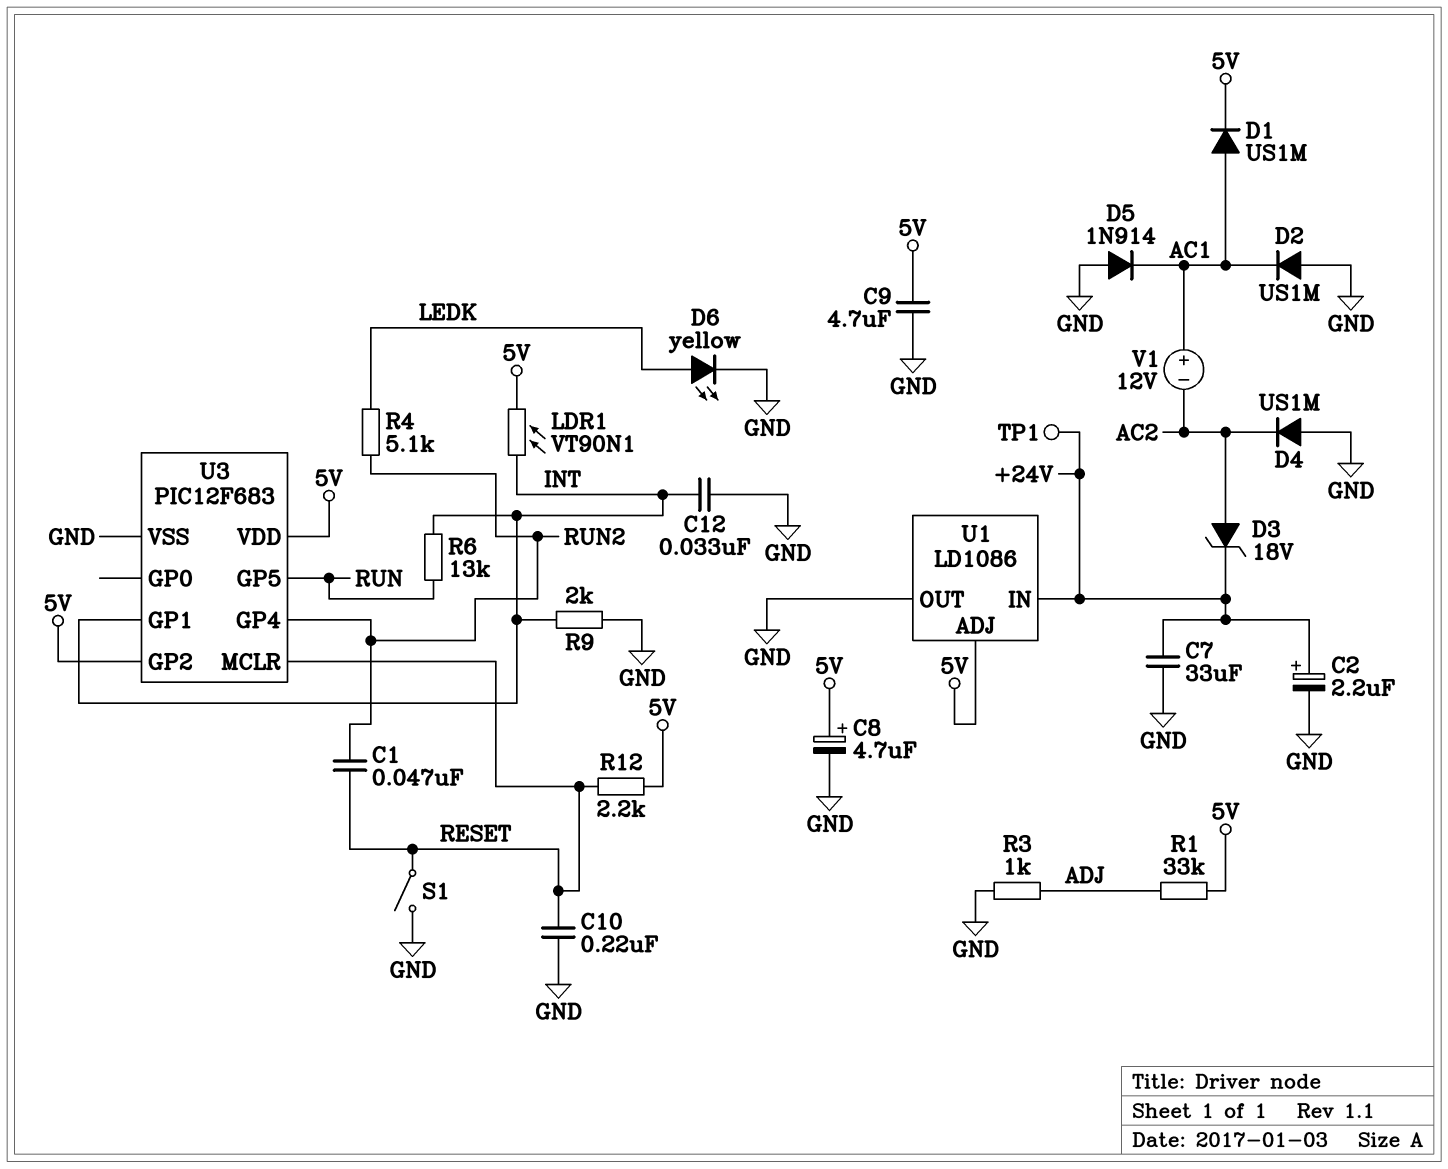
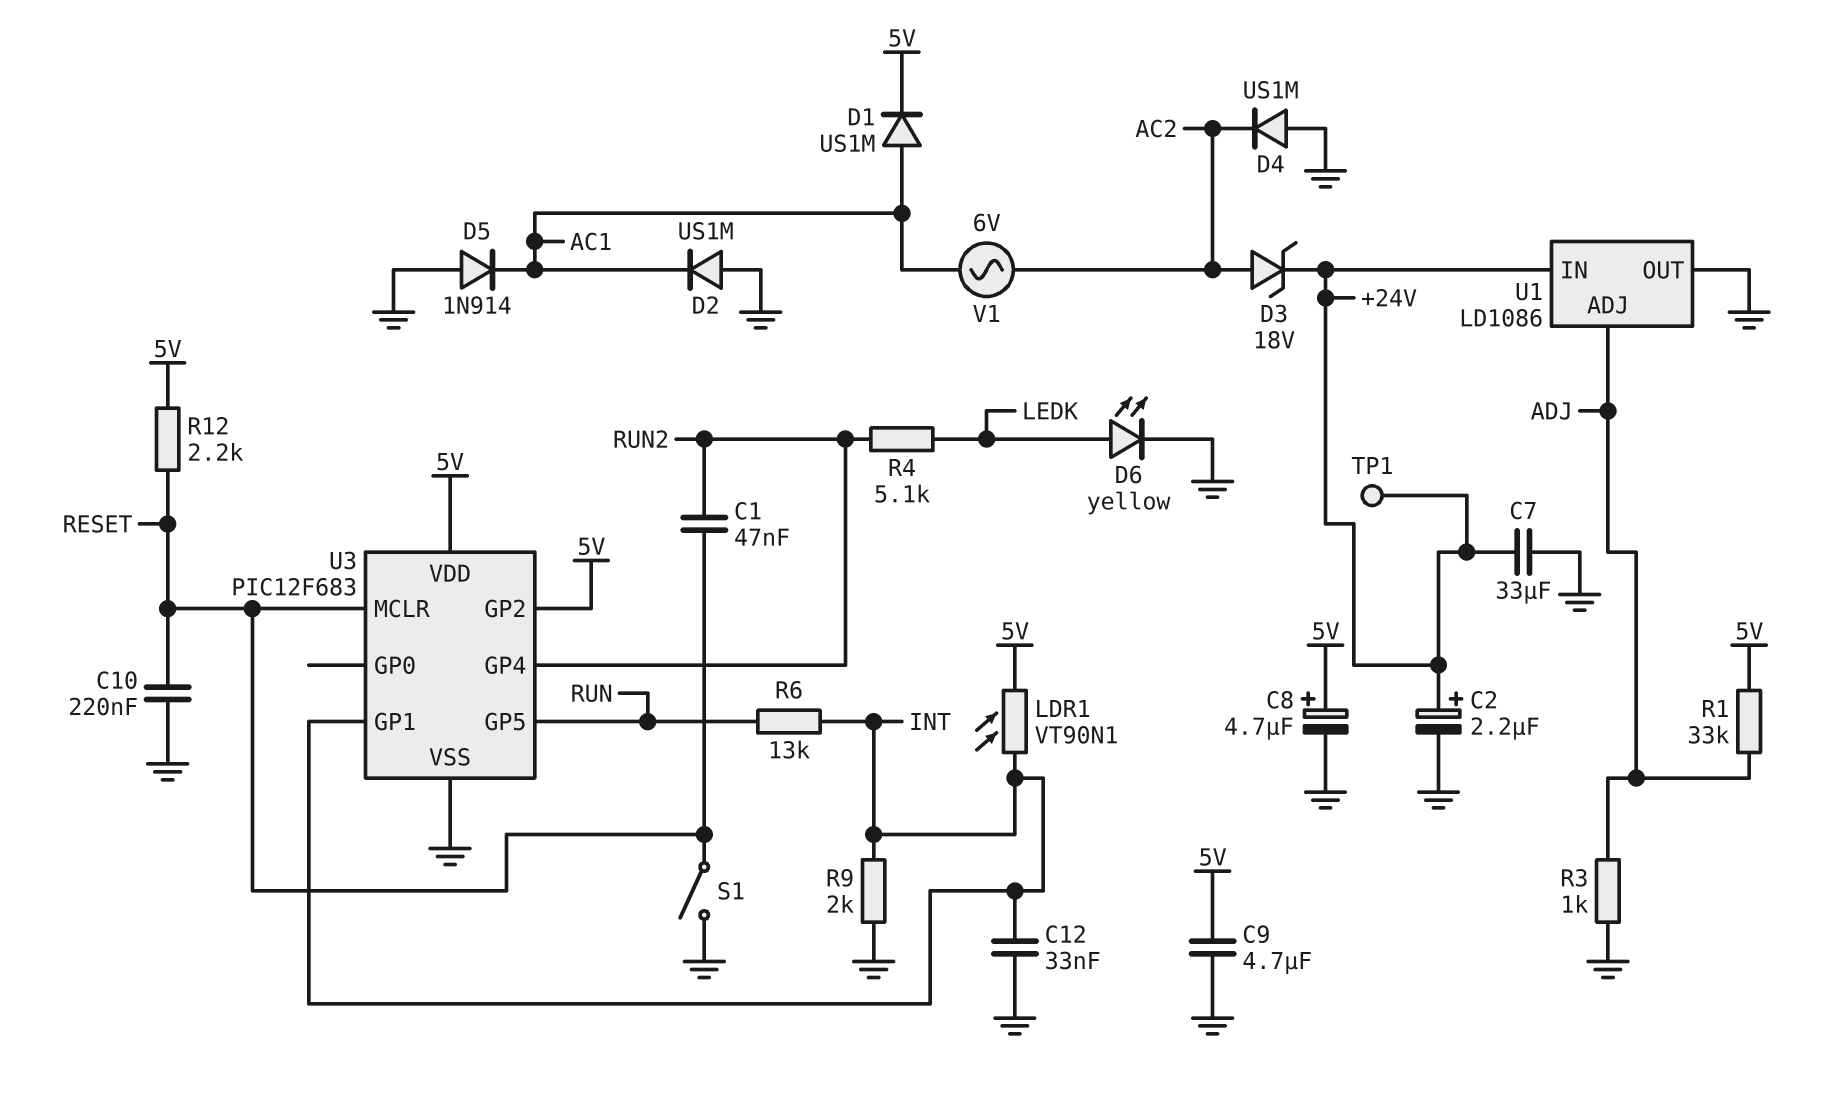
U1 pin ADJ: 5V -> ADJ
V1: 12V (plus AC1, minus AC2) -> AC 6V (AC1, AC2)

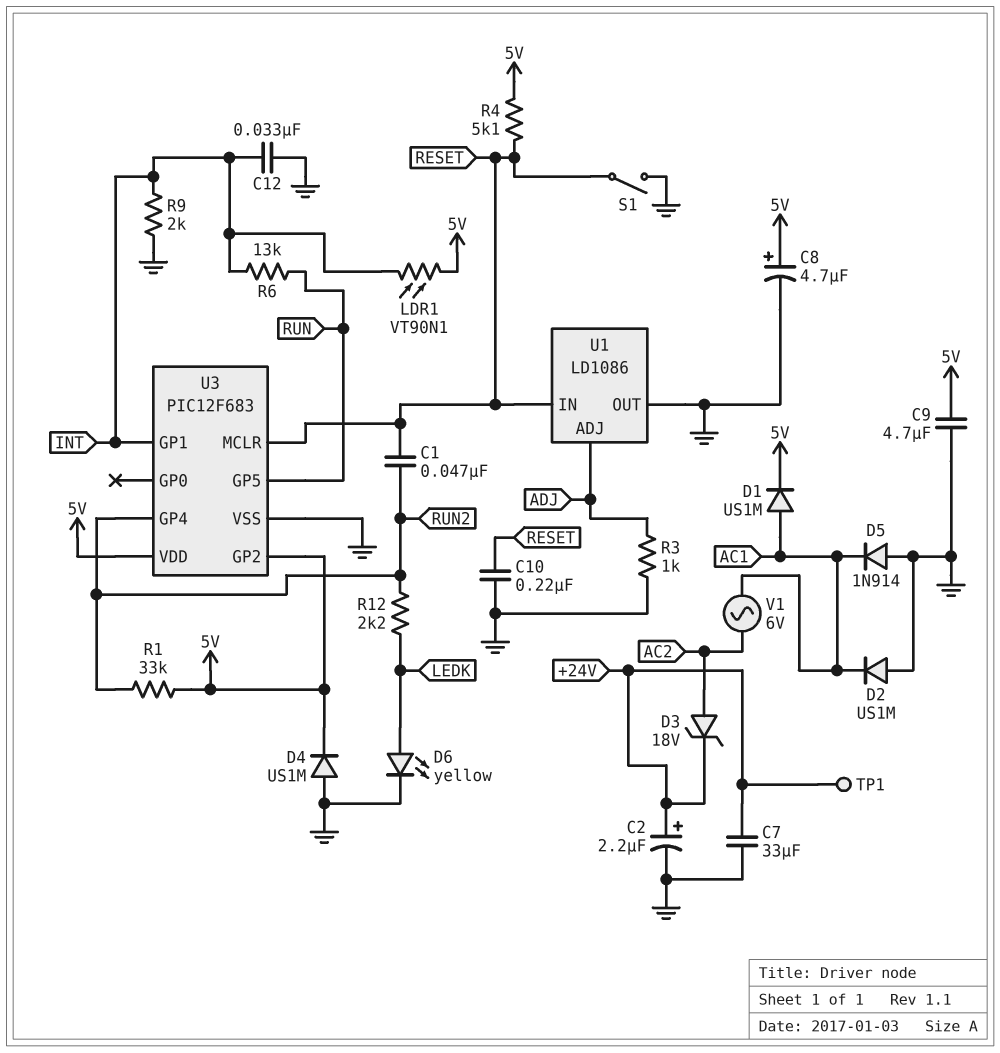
D4: diode US1M (A GND, K AC2) -> diode US1M (A GND, K 5V)
R1: 33k (5V, ADJ) -> 33k (5V, RUN2)
R4: 5.1k (LEDK, RUN2) -> 5.1k (5V, RESET)
R12: 2.2k (5V, RESET) -> 2.2k (LEDK, RUN2)
U1 pin IN: +24V -> RESET

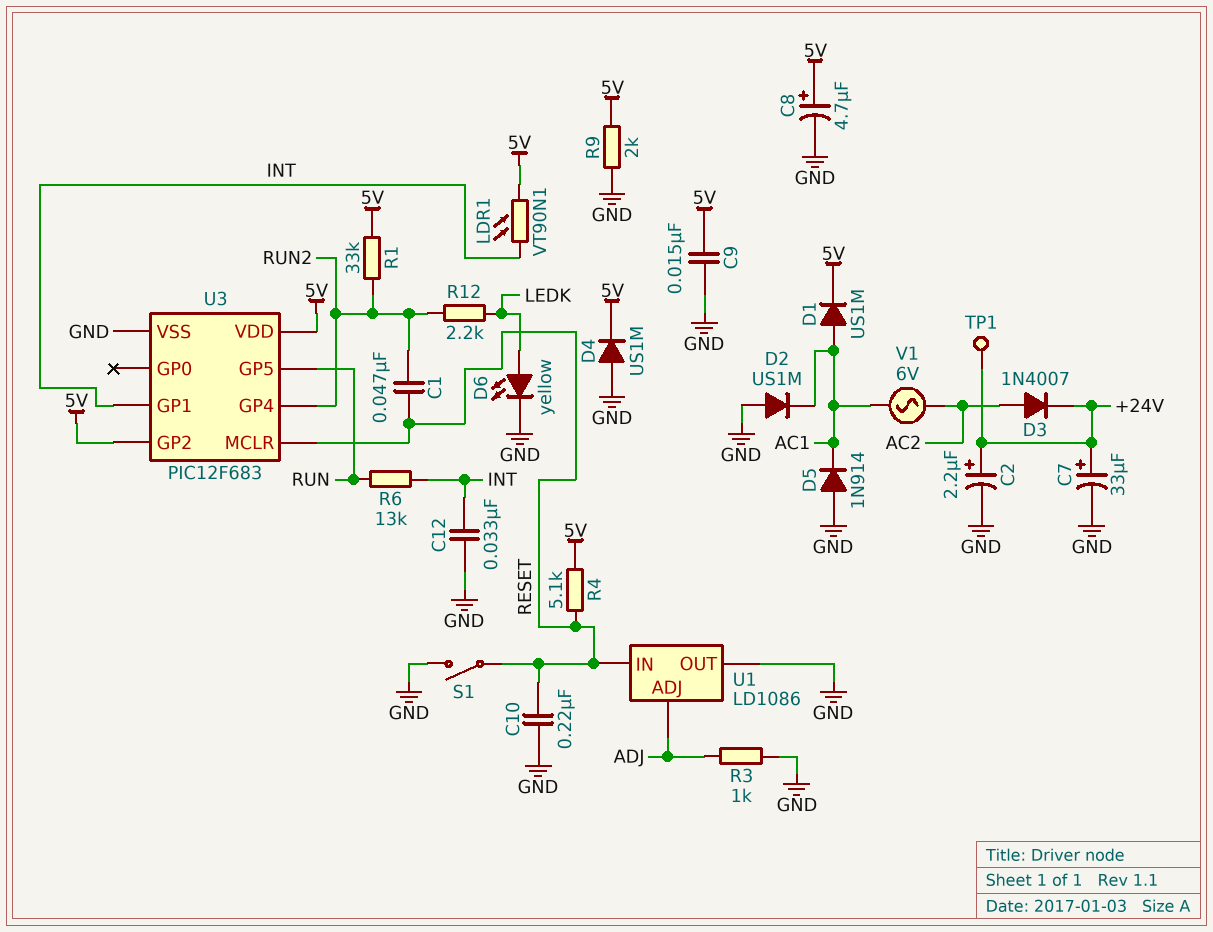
C7: 33uF (+24V, GND) -> 33uF (plus +24V, minus GND)
C9: 4.7uF (5V, GND) -> 15nF (5V, GND)
D3: zener 18V (A AC2, K +24V) -> diode 1N4007 (A AC2, K +24V)
R9: 2k (GND, INT) -> 2k (5V, GND)

